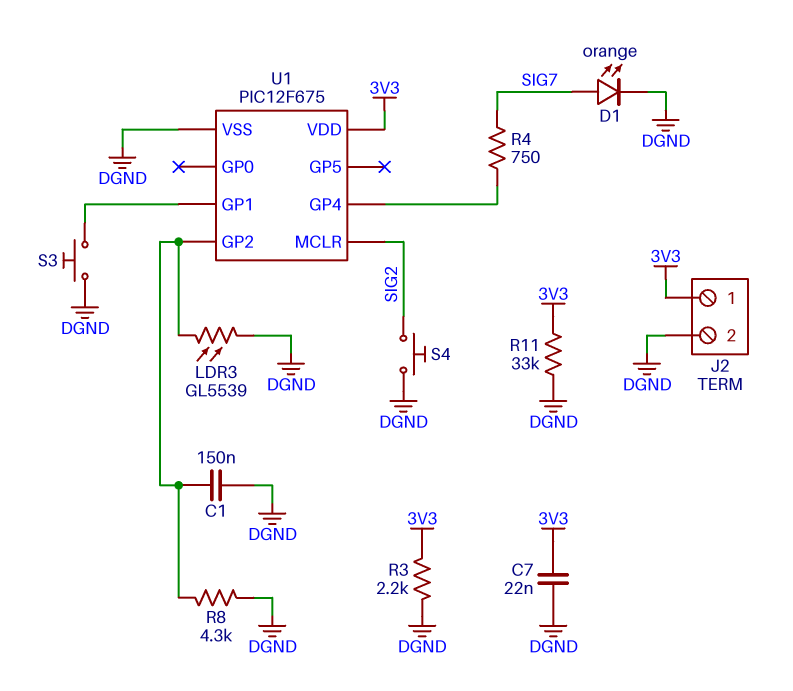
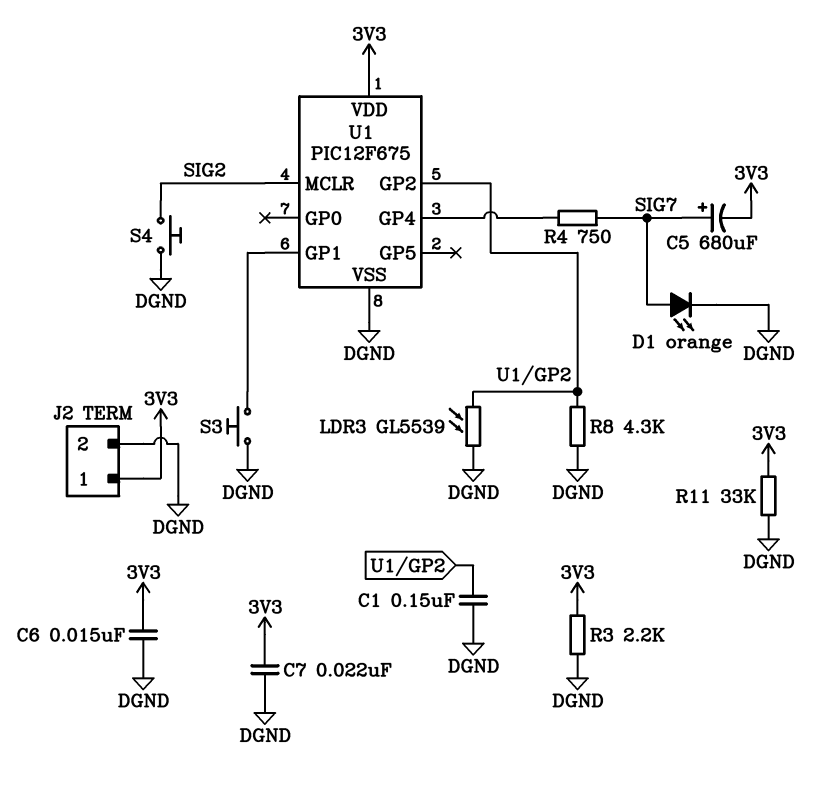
C5: none -> 680uF (plus SIG7, minus 3V3)
C6: none -> 15nF (3V3, DGND)

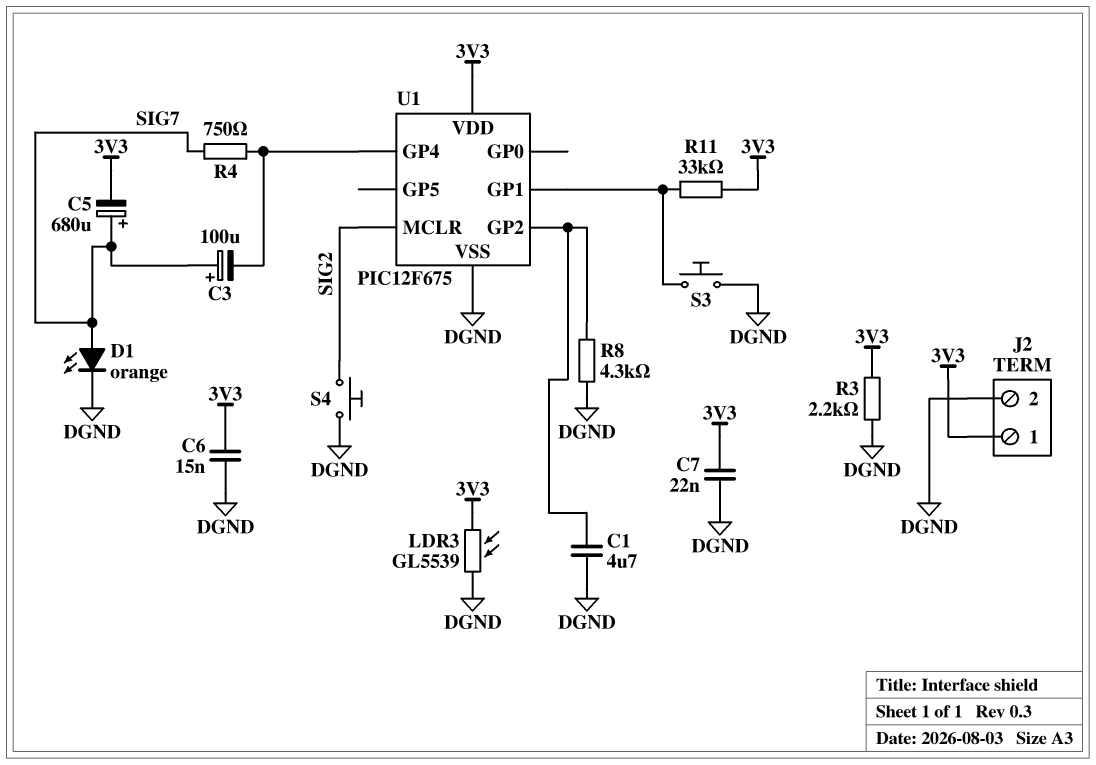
C1: 150nF (DGND, U1/GP2) -> 4.7uF (DGND, U1/GP2)
C3: none -> 100uF (plus SIG7, minus U1/GP4)
LDR3: GL5539 (DGND, U1/GP2) -> GL5539 (3V3, DGND)
R11: 33k (3V3, DGND) -> 33k (3V3, U1/GP1)

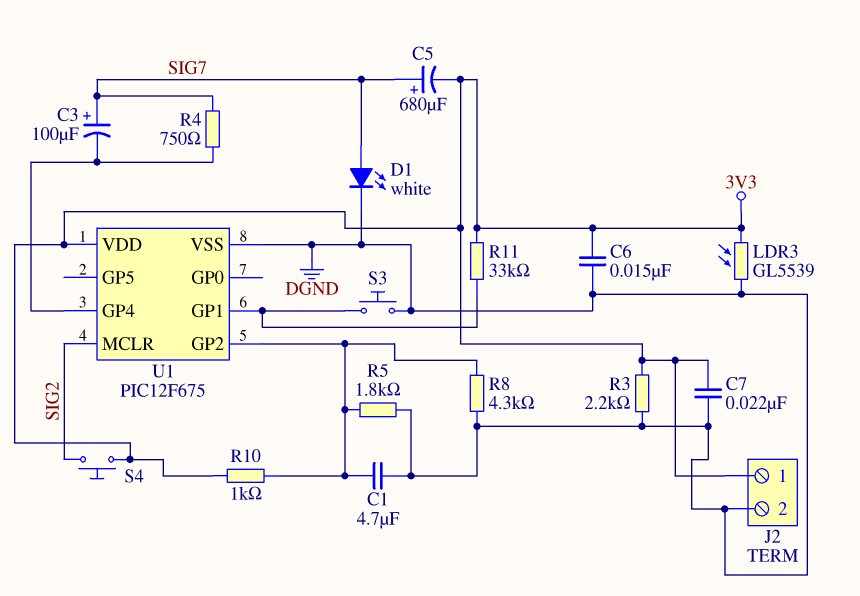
D1: LED orange (A SIG7, K DGND) -> LED white (A SIG7, K DGND)
R5: none -> 1.8k (DGND, U1/GP2)
R10: none -> 1k (3V3, U1/GP2)
S4: button (DGND, SIG2) -> button (3V3, SIG2)

